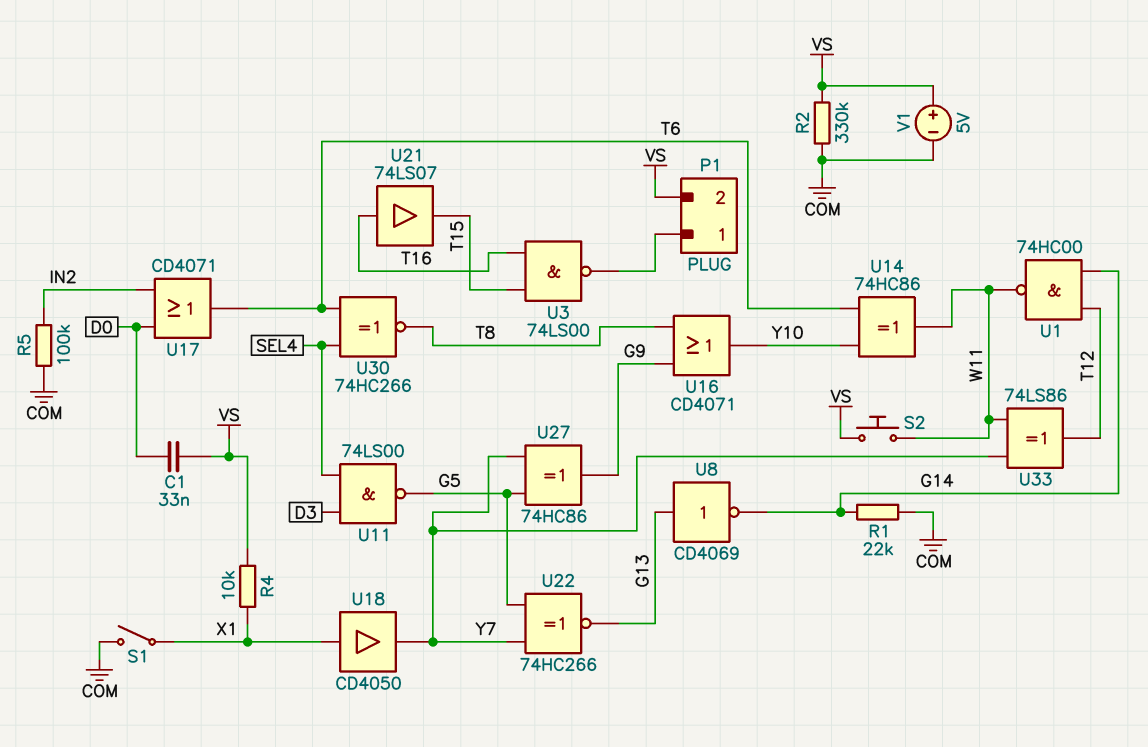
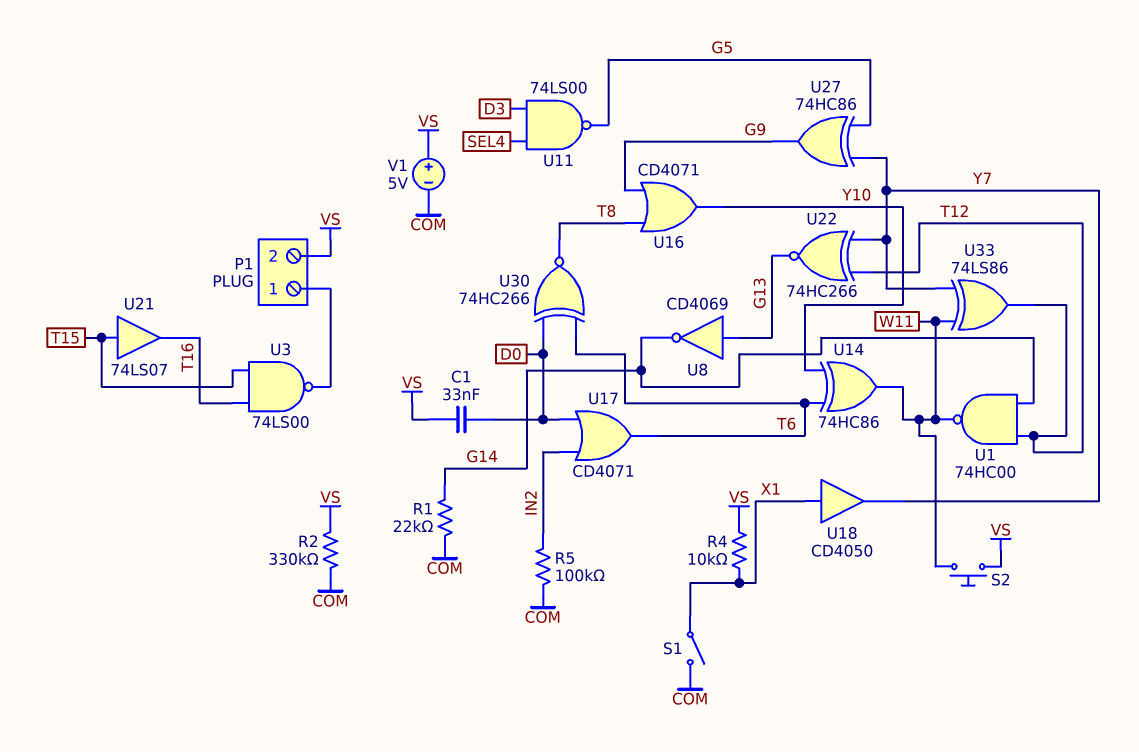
U21: buffer 74LS07 (in T16, out T15) -> buffer 74LS07 (in T15, out T16)
U22: XNOR 74HC266 (in G5, in Y7, out G13) -> XNOR 74HC266 (in T12, in Y7, out G13)
U30: XNOR 74HC266 (in SEL4, in T6, out T8) -> XNOR 74HC266 (in D0, in T6, out T8)

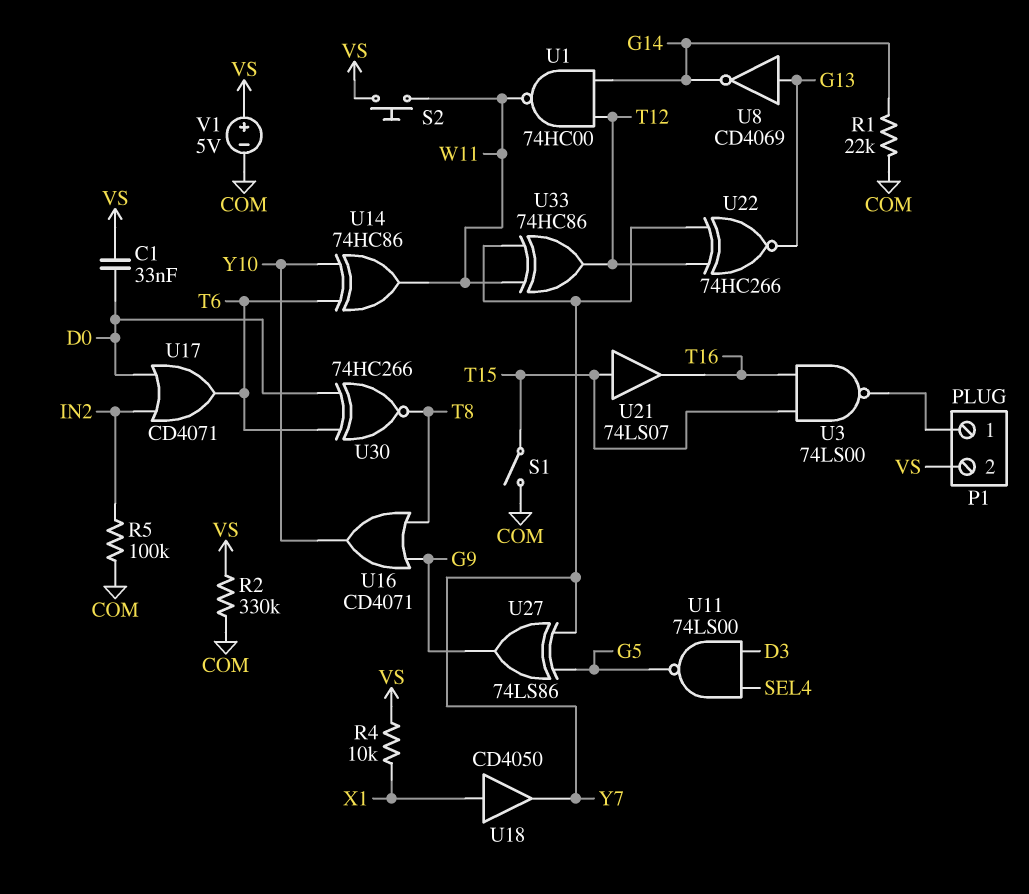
S1: switch (COM, X1) -> switch (COM, T15)
U27: XOR 74HC86 (in G5, in Y7, out G9) -> XOR 74LS86 (in G5, in Y7, out G9)
U33: XOR 74LS86 (in W11, in Y7, out T12) -> XOR 74HC86 (in W11, in Y7, out T12)

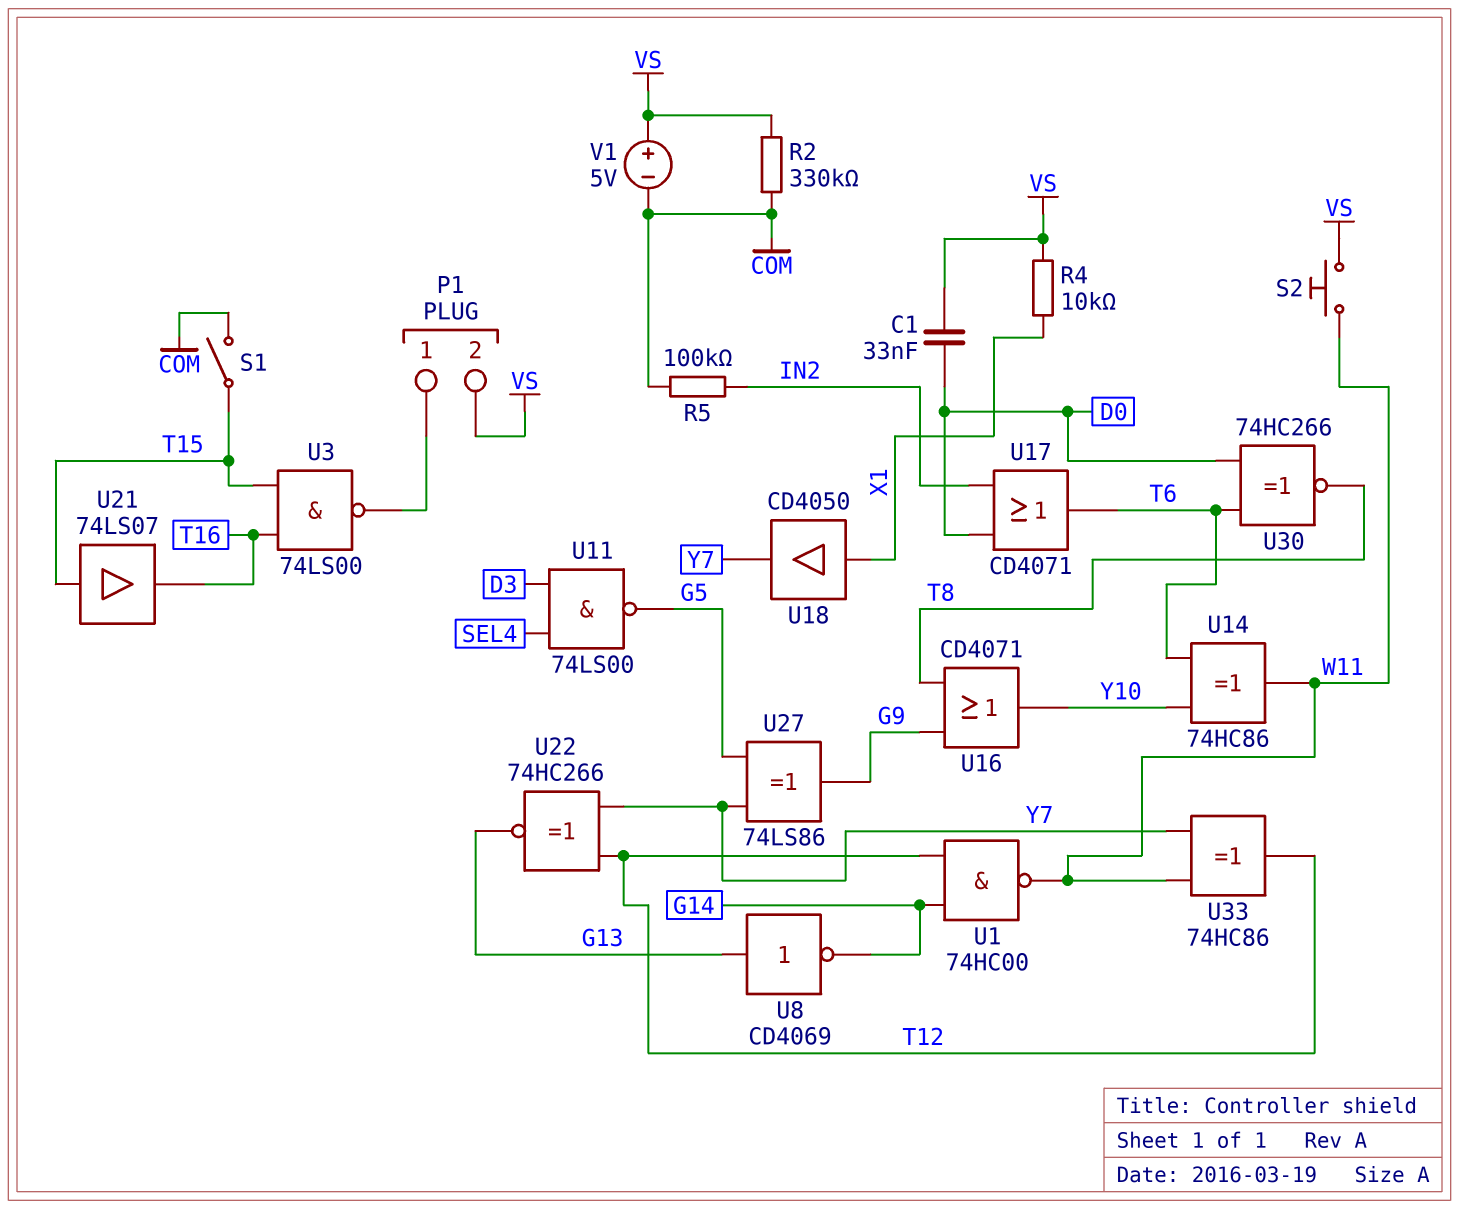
R1: 22k (COM, G14) -> none

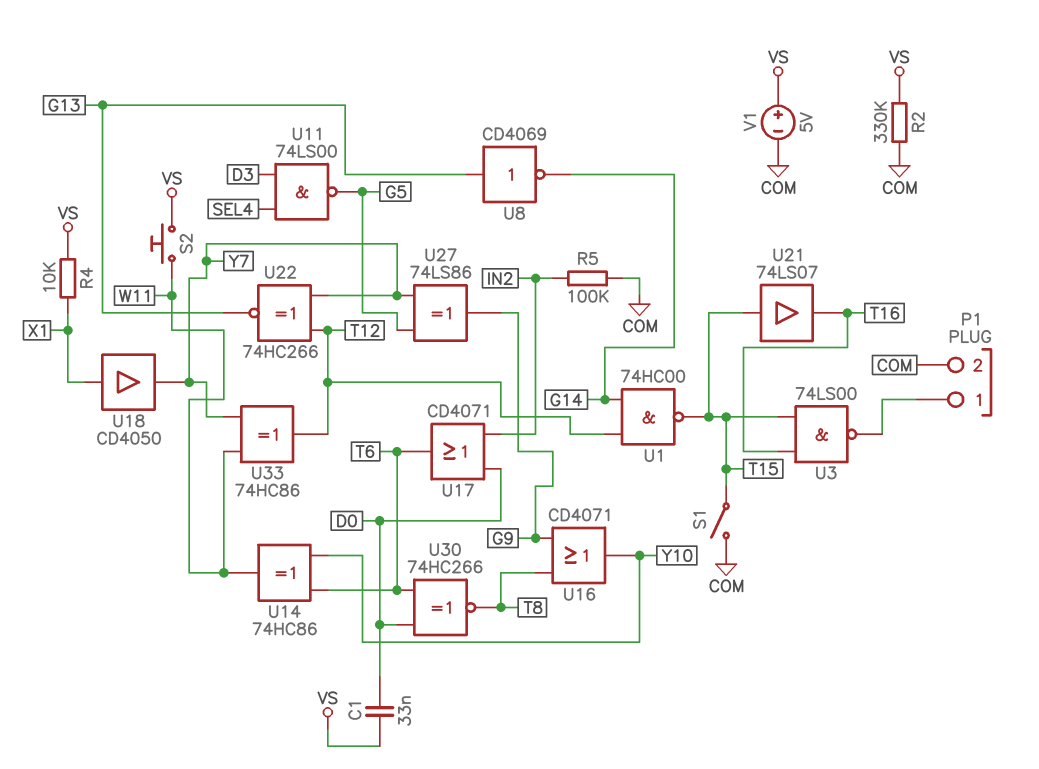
P1 pin 2: VS -> COM
U1: NAND 74HC00 (in G14, in T12, out W11) -> NAND 74HC00 (in G14, in T12, out T15)

